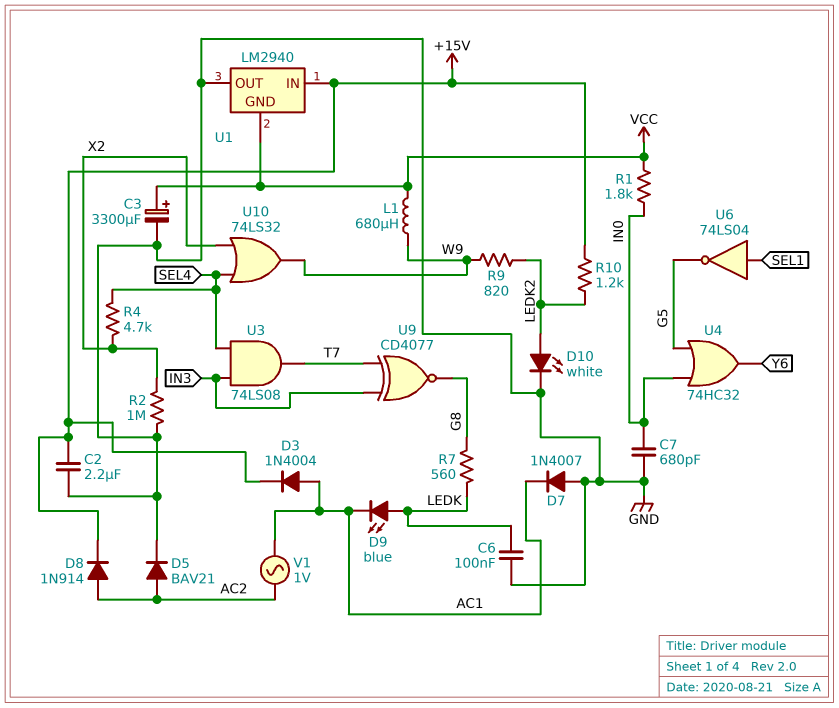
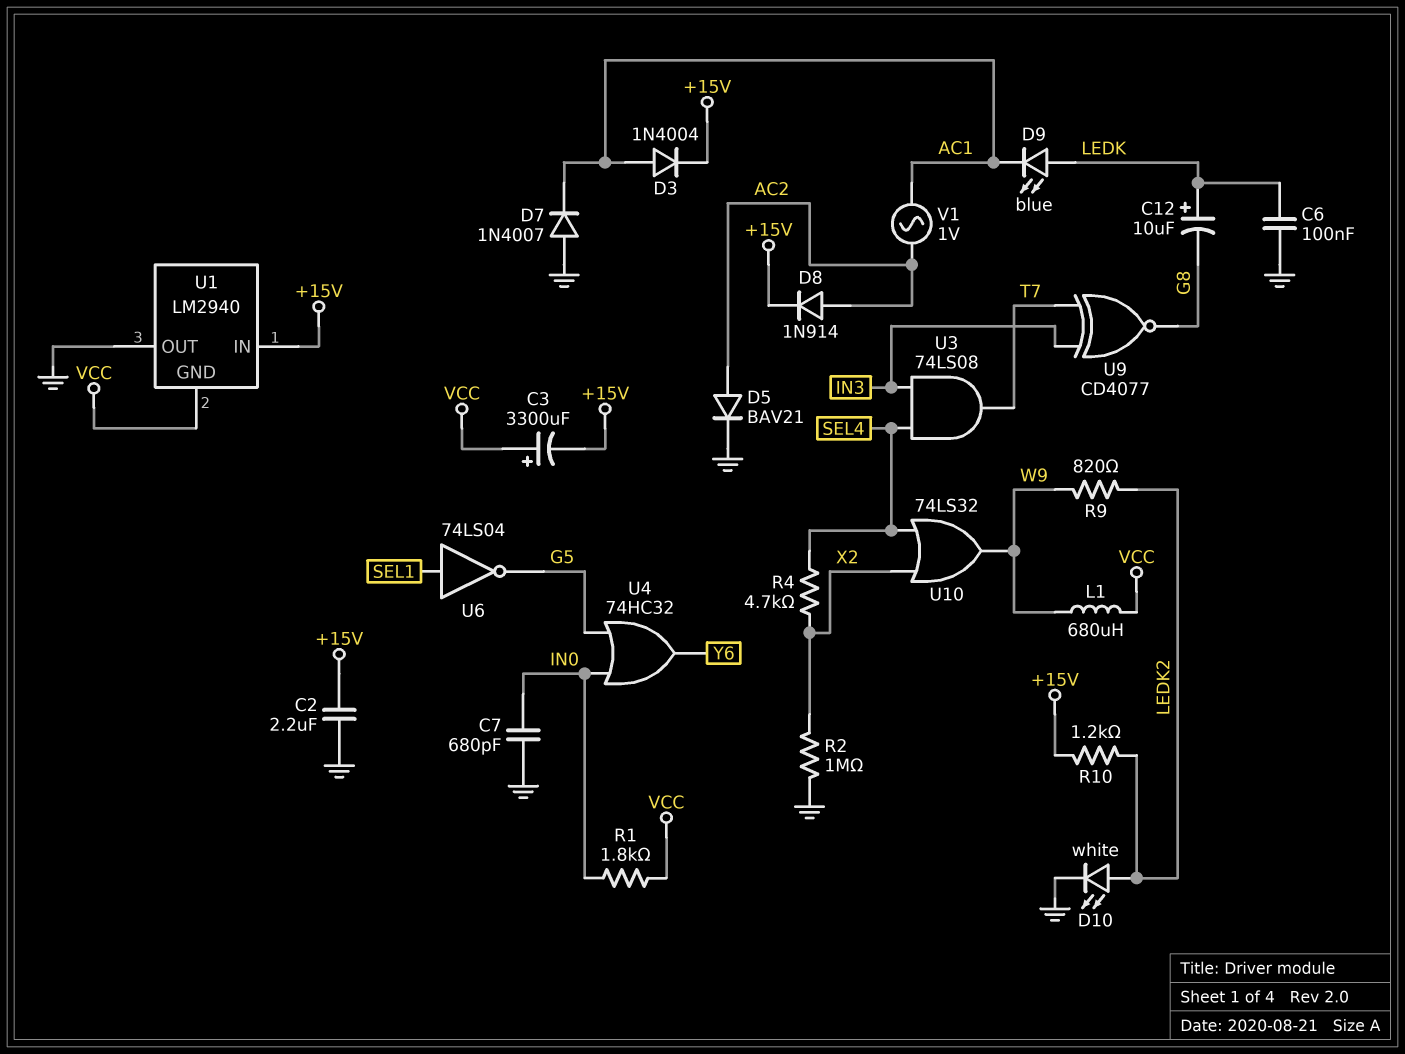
C3: 3300uF (plus VCC, minus GND) -> 3300uF (plus VCC, minus +15V)
C12: none -> 10uF (plus LEDK, minus G8)
R7: 560 (G8, LEDK) -> none

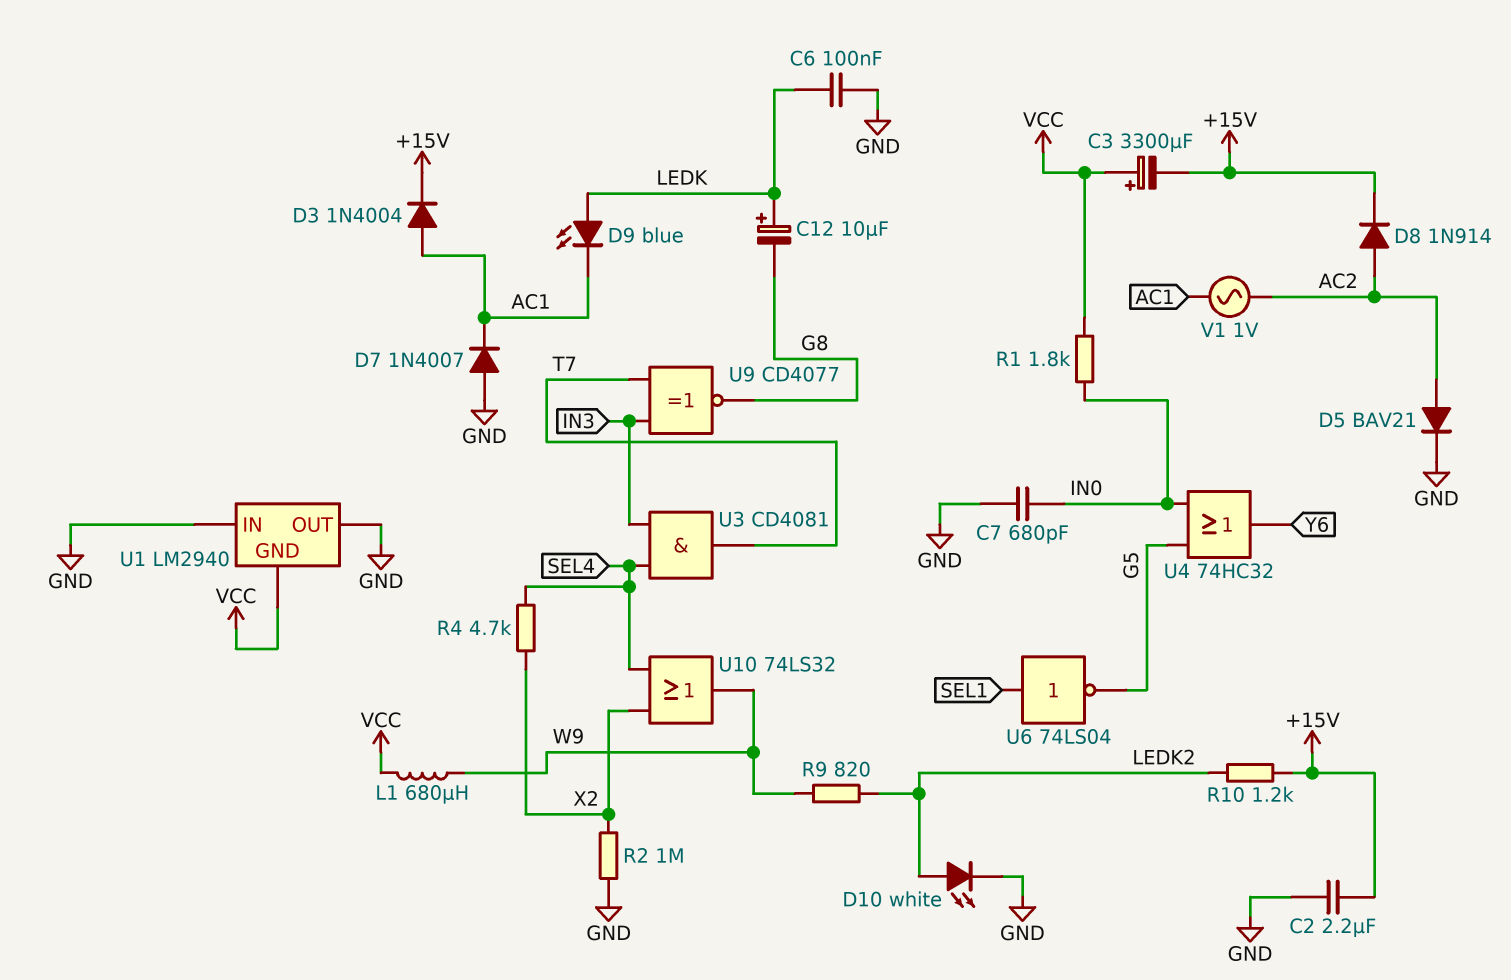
U1 pin IN: +15V -> GND
U3: AND 74LS08 (in IN3, in SEL4, out T7) -> AND CD4081 (in IN3, in SEL4, out T7)

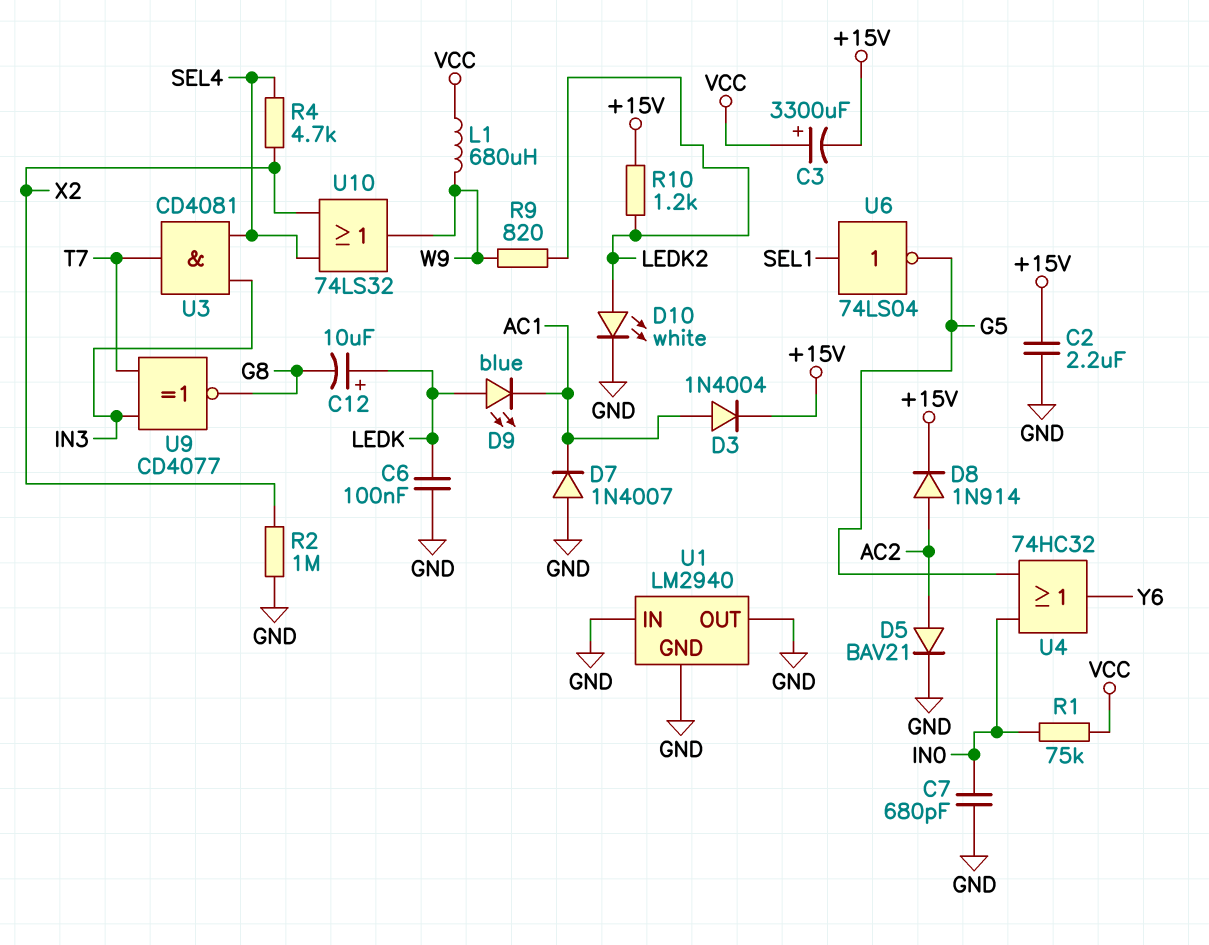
R1: 1.8k (IN0, VCC) -> 75k (IN0, VCC)
U1 pin GND: VCC -> GND
V1: AC 1V (AC1, AC2) -> none

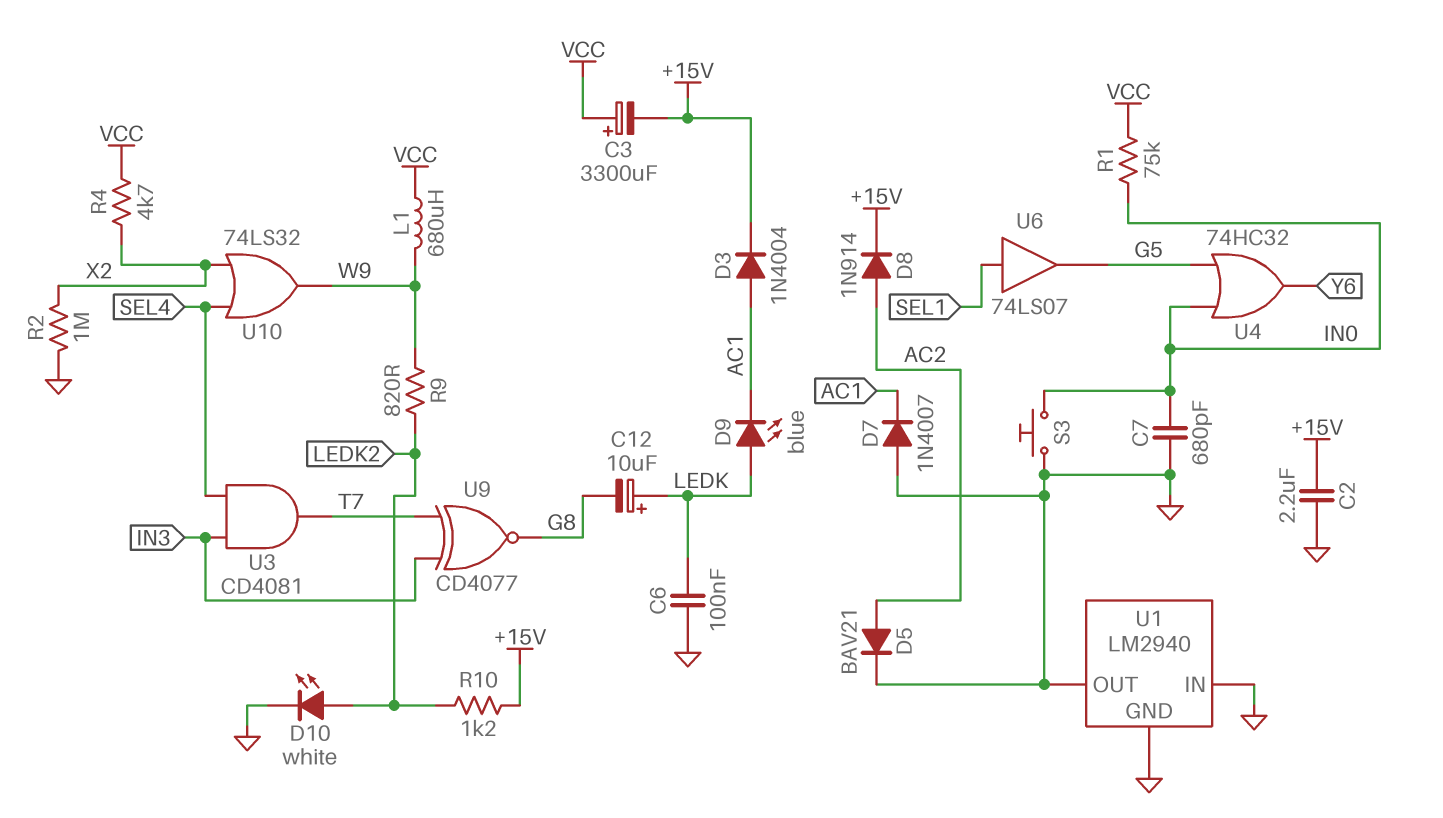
R4: 4.7k (SEL4, X2) -> 4.7k (VCC, X2)
S3: none -> button (GND, IN0)
U6: NOT 74LS04 (in SEL1, out G5) -> buffer 74LS07 (in SEL1, out G5)

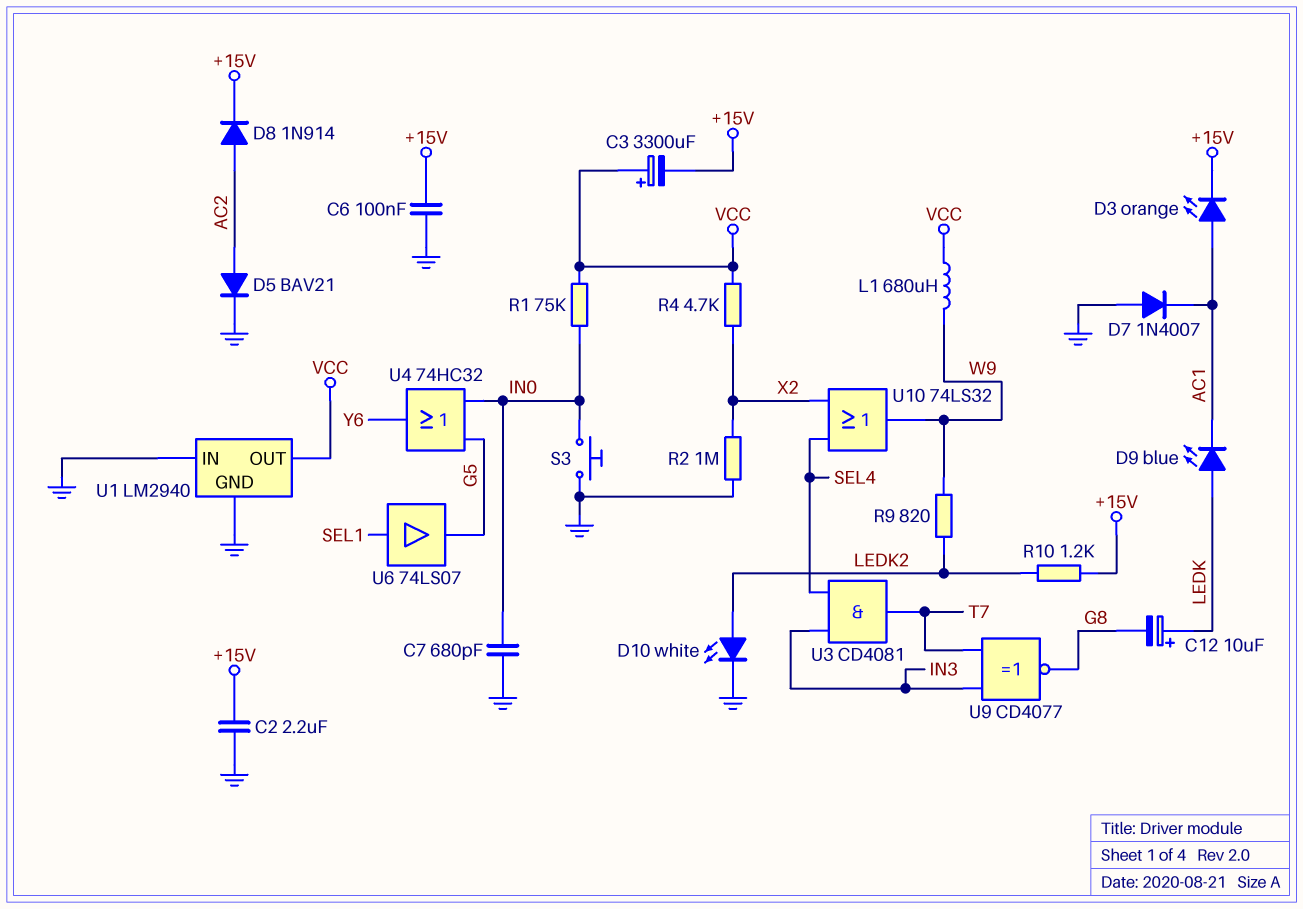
C6: 100nF (GND, LEDK) -> 100nF (+15V, GND)
D3: diode 1N4004 (A AC1, K +15V) -> LED orange (A AC1, K +15V)
U1 pin OUT: GND -> VCC

